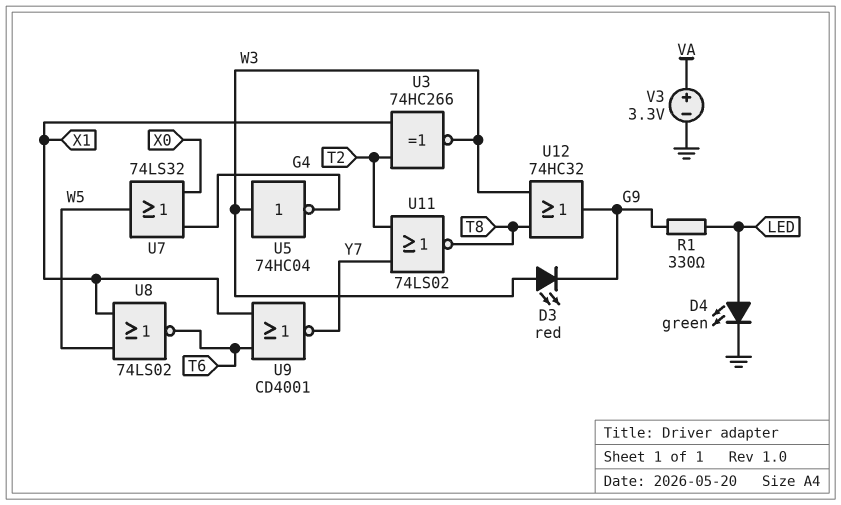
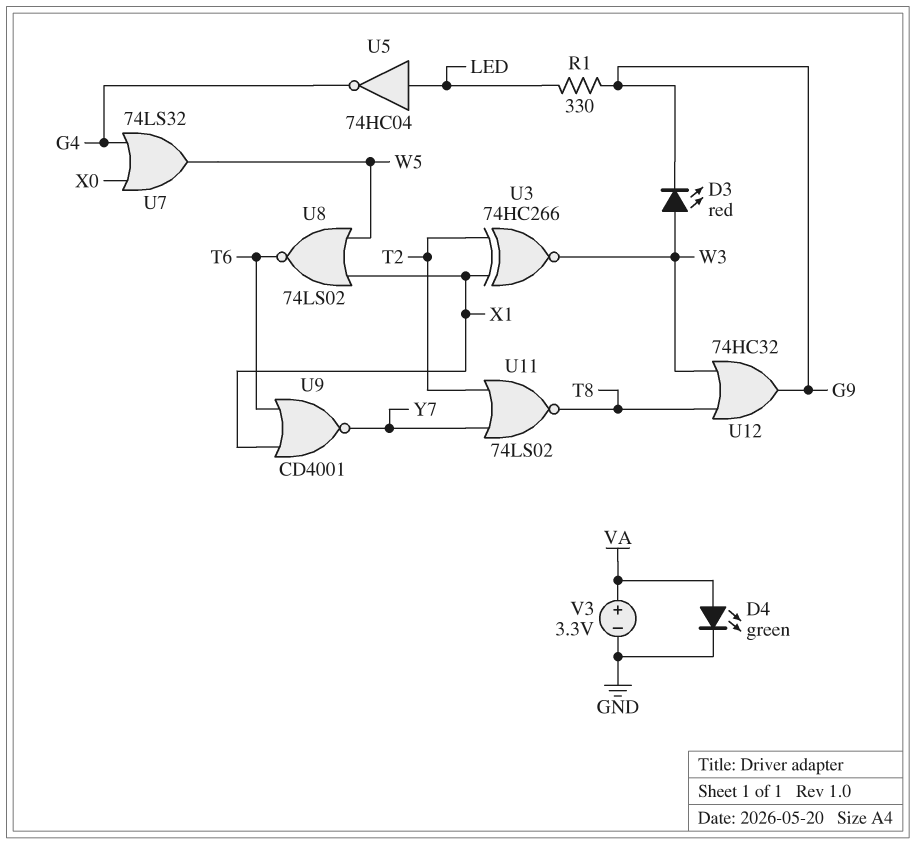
D4: LED green (A LED, K GND) -> LED green (A VA, K GND)
U5: NOT 74HC04 (in W3, out G4) -> NOT 74HC04 (in LED, out G4)

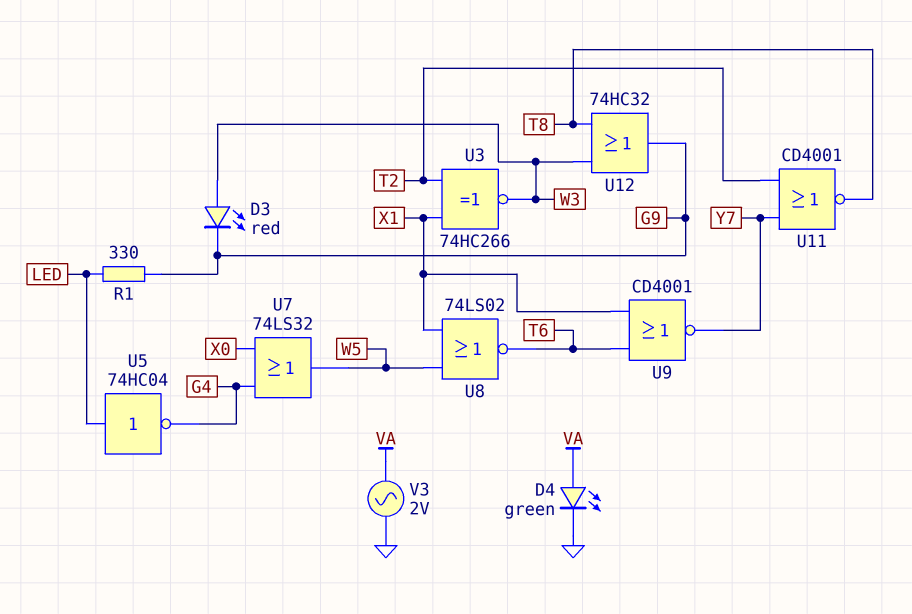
U11: NOR 74LS02 (in T2, in Y7, out T8) -> NOR CD4001 (in T2, in Y7, out T8)
V3: 3.3V (plus VA, minus GND) -> AC 2V (GND, VA)

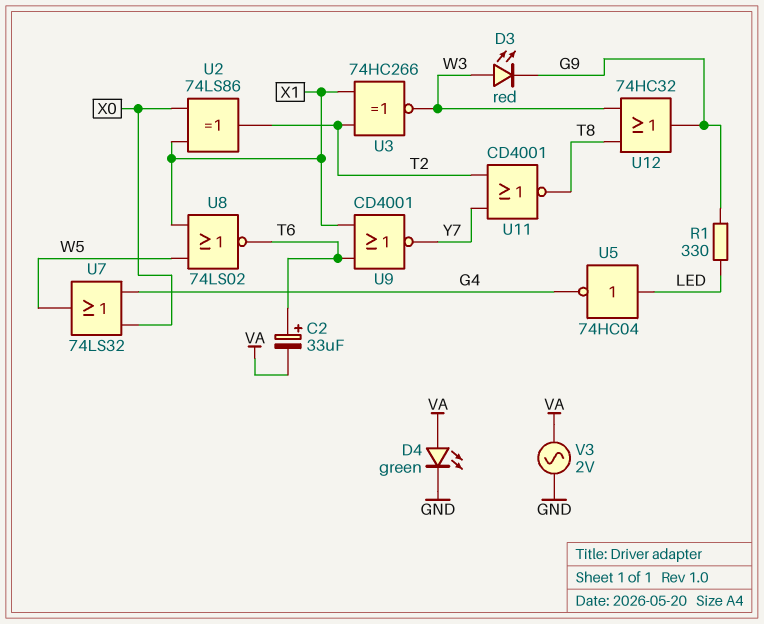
C2: none -> 33uF (plus T6, minus VA)
U2: none -> XOR 74LS86 (in X0, in X1, out T2)

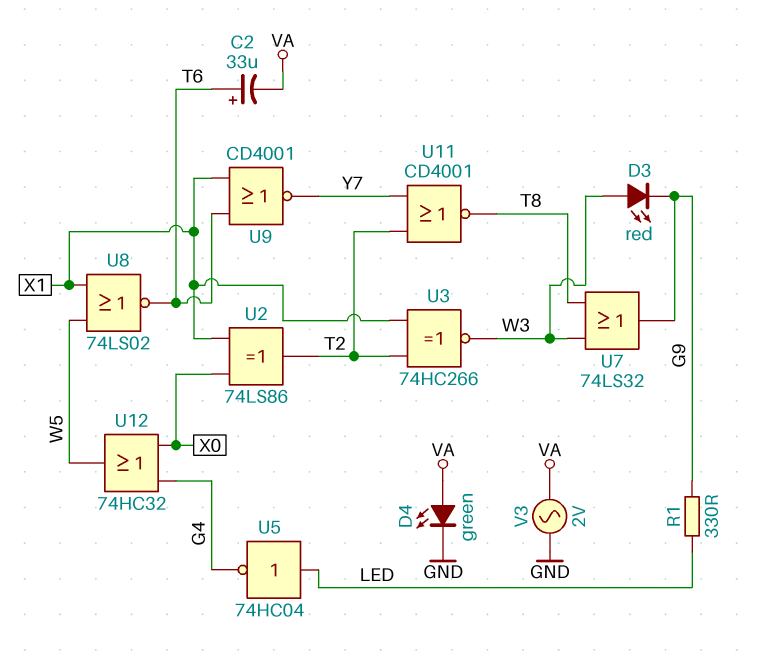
U7: OR 74LS32 (in G4, in X0, out W5) -> OR 74LS32 (in T8, in W3, out G9)
U12: OR 74HC32 (in T8, in W3, out G9) -> OR 74HC32 (in G4, in X0, out W5)

